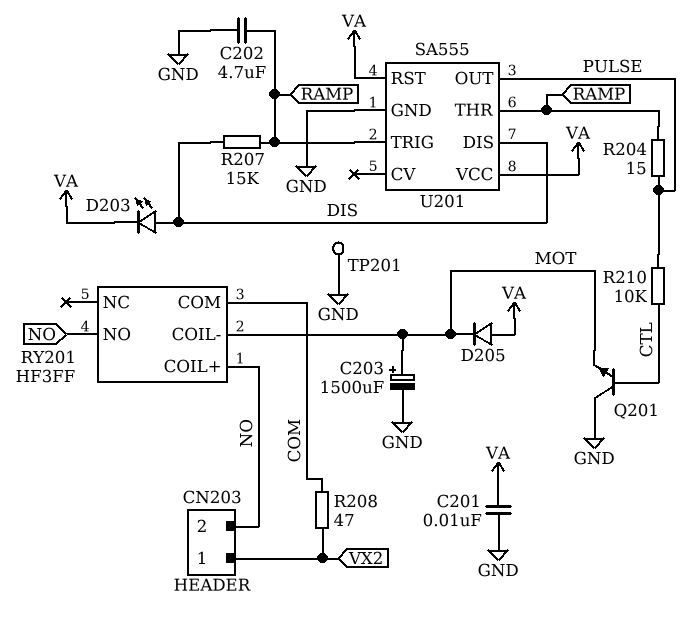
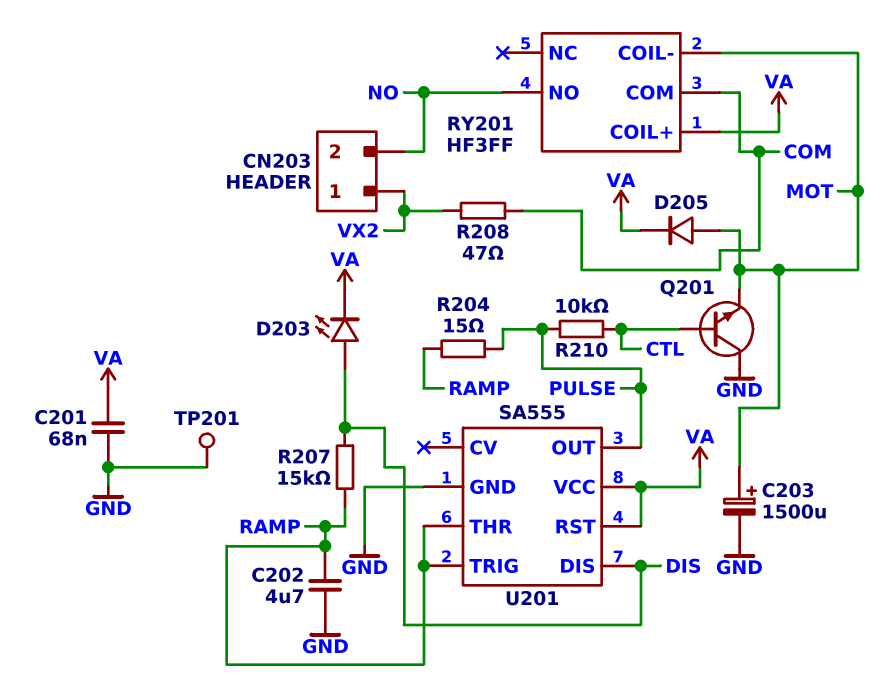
C201: 10nF (GND, VA) -> 68nF (GND, VA)
D205: diode (A VA, K MOT) -> diode (A MOT, K VA)
RY201 pin COIL+: NO -> VA

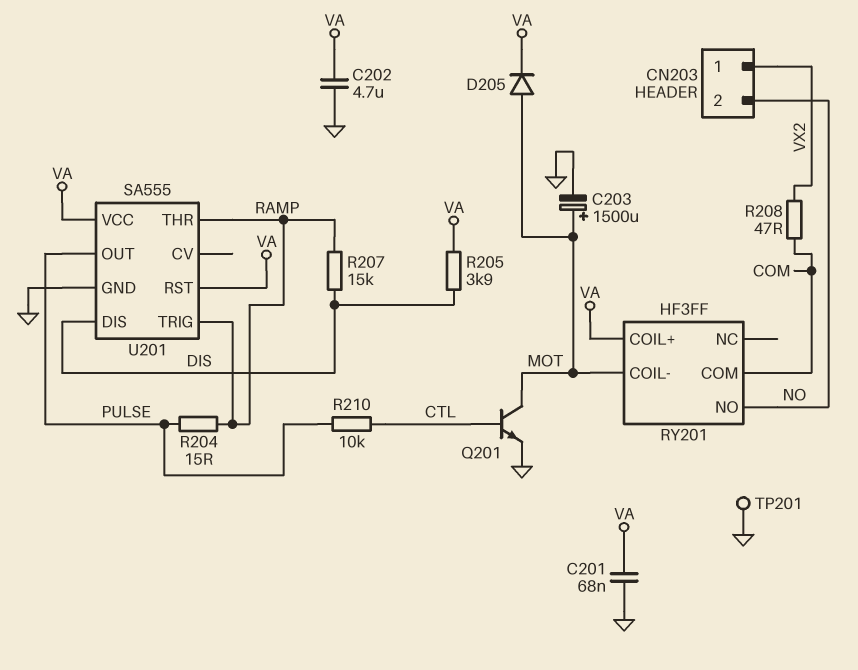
C202: 4.7uF (GND, RAMP) -> 4.7uF (GND, VA)
D203: LED (A DIS, K VA) -> none
Q201: NPN (B CTL, C GND, E MOT) -> NPN (B CTL, C MOT, E GND)
R205: none -> 3.9k (DIS, VA)

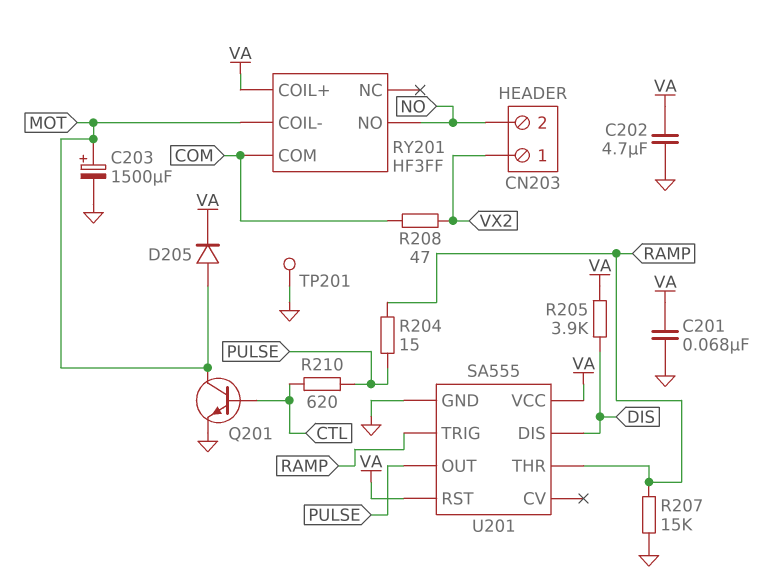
R207: 15k (DIS, RAMP) -> 15k (GND, RAMP)
R210: 10k (CTL, PULSE) -> 620 (CTL, PULSE)

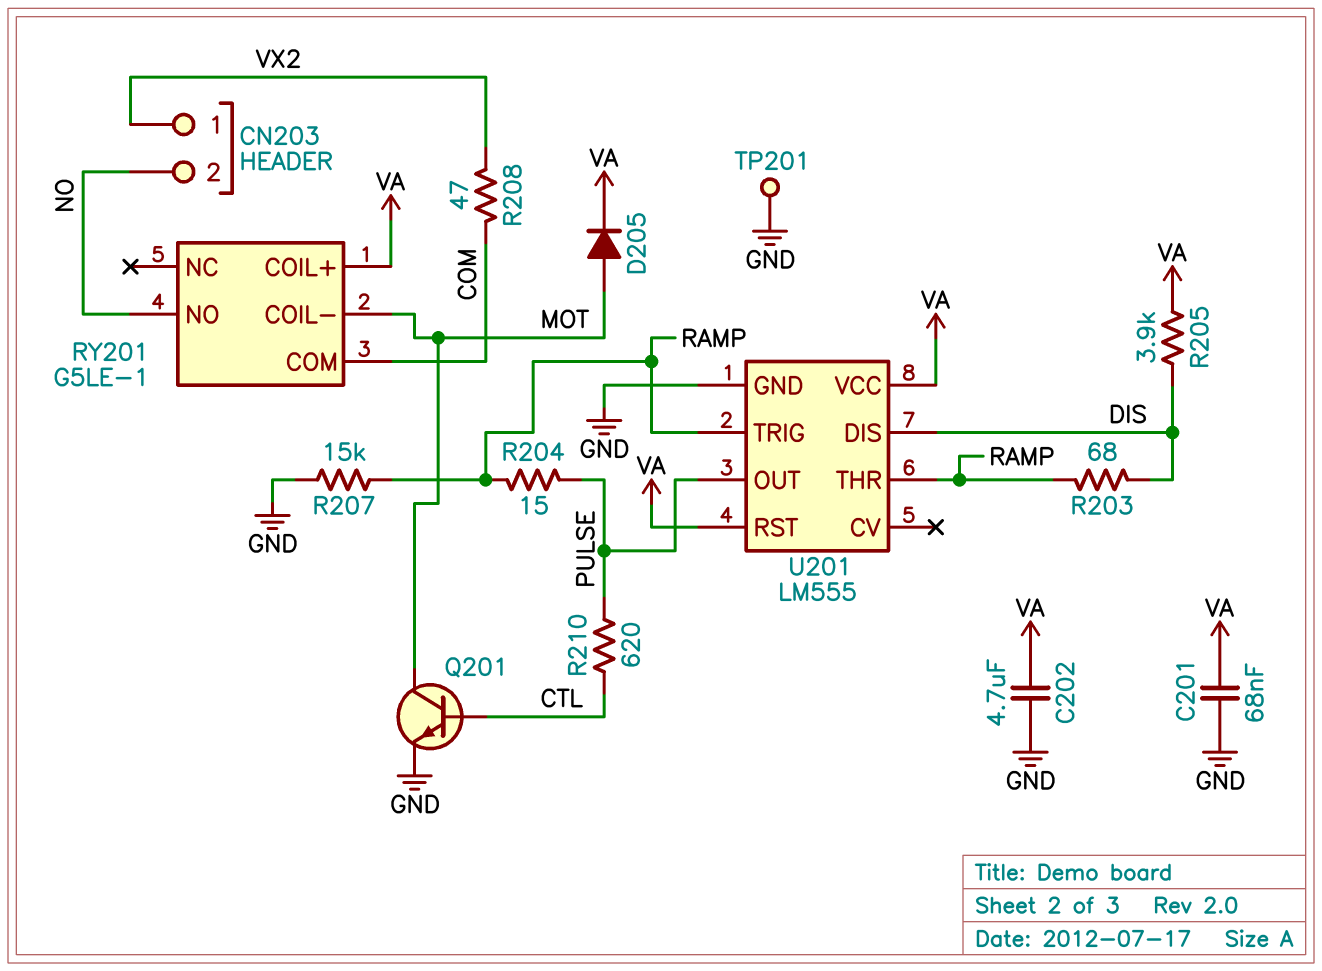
C203: 1500uF (plus MOT, minus GND) -> none
R203: none -> 68 (DIS, RAMP)
RY201: HF3FF -> G5LE-1
U201: SA555 -> LM555

